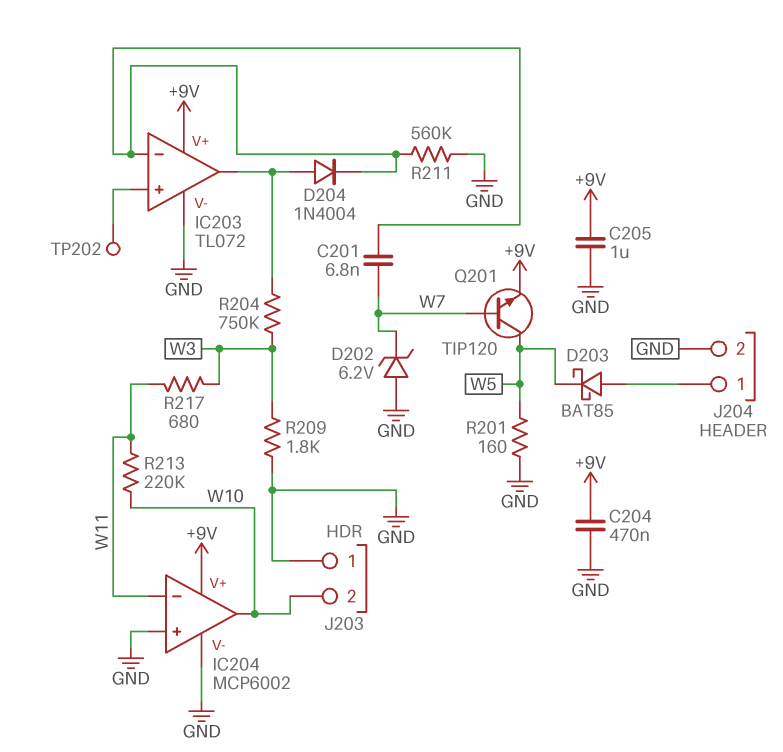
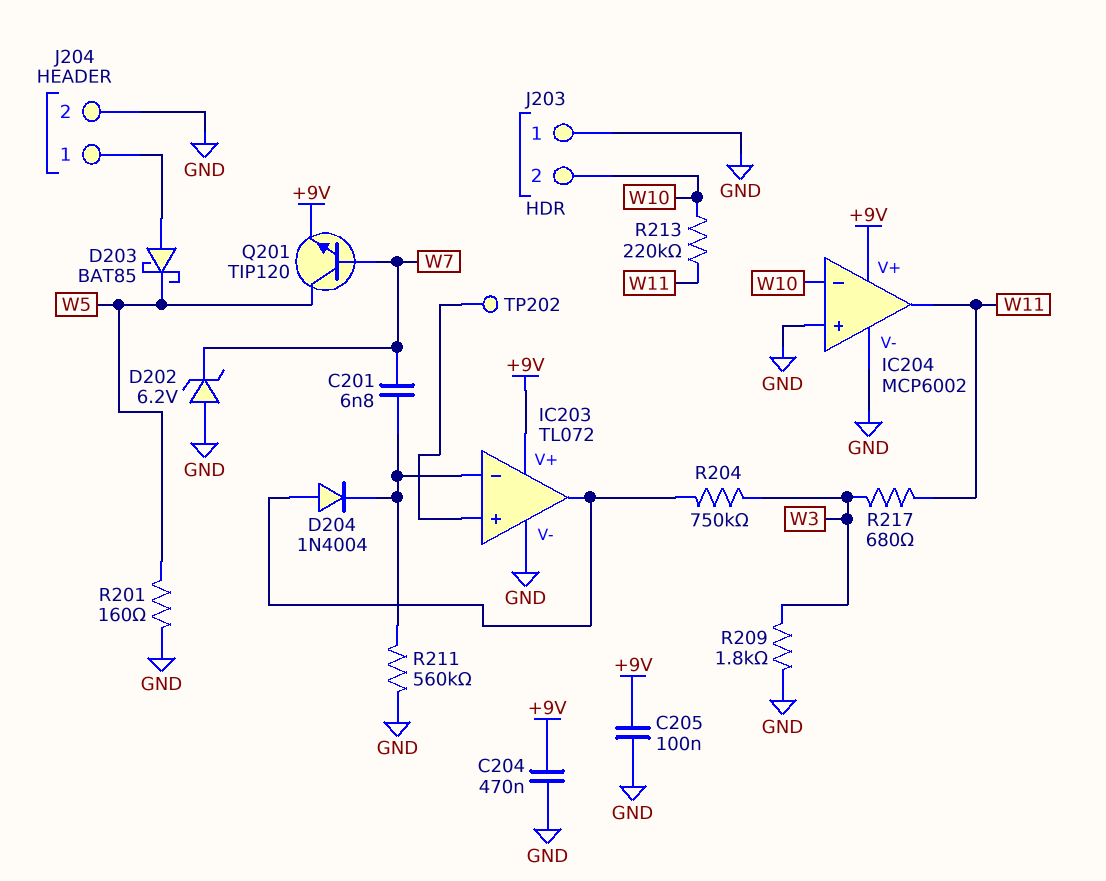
C205: 1uF (+9V, GND) -> 100nF (+9V, GND)
IC204 pin in-: W11 -> W10
IC204 pin out: W10 -> W11

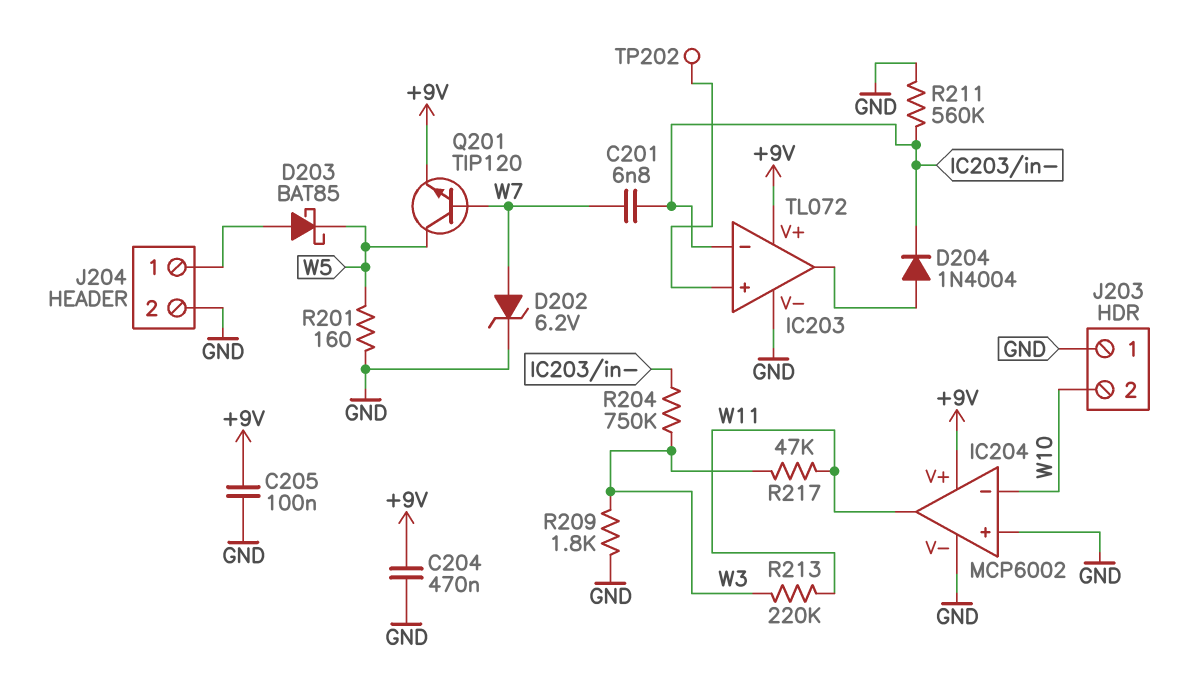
D202: zener 6.2V (A GND, K W7) -> zener 6.2V (A W7, K GND)
R204: 750k (IC203/out, W3) -> 750k (IC203/in-, W3)
R213: 220k (W10, W11) -> 220k (W3, W11)
R217: 680 (W3, W11) -> 47k (W3, W11)

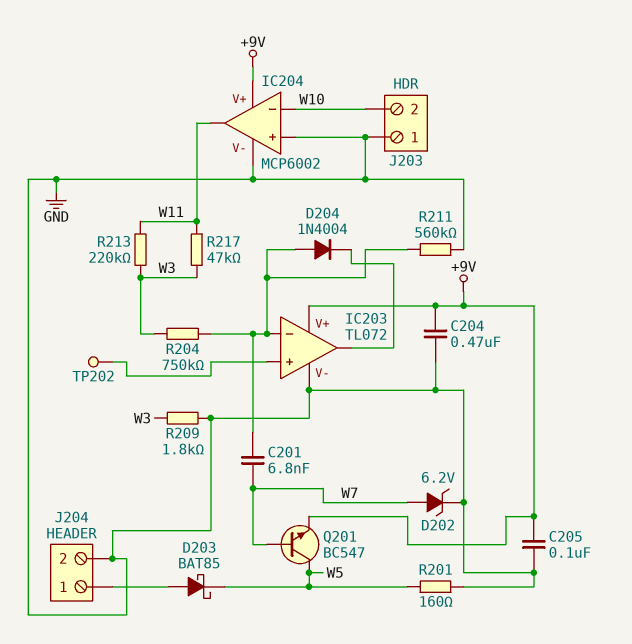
D204: diode 1N4004 (A IC203/out, K IC203/in-) -> diode 1N4004 (A IC203/in-, K IC203/out)
Q201: NPN TIP120 (B W7, C W5, E +9V) -> NPN BC547 (B W7, C W5, E +9V)

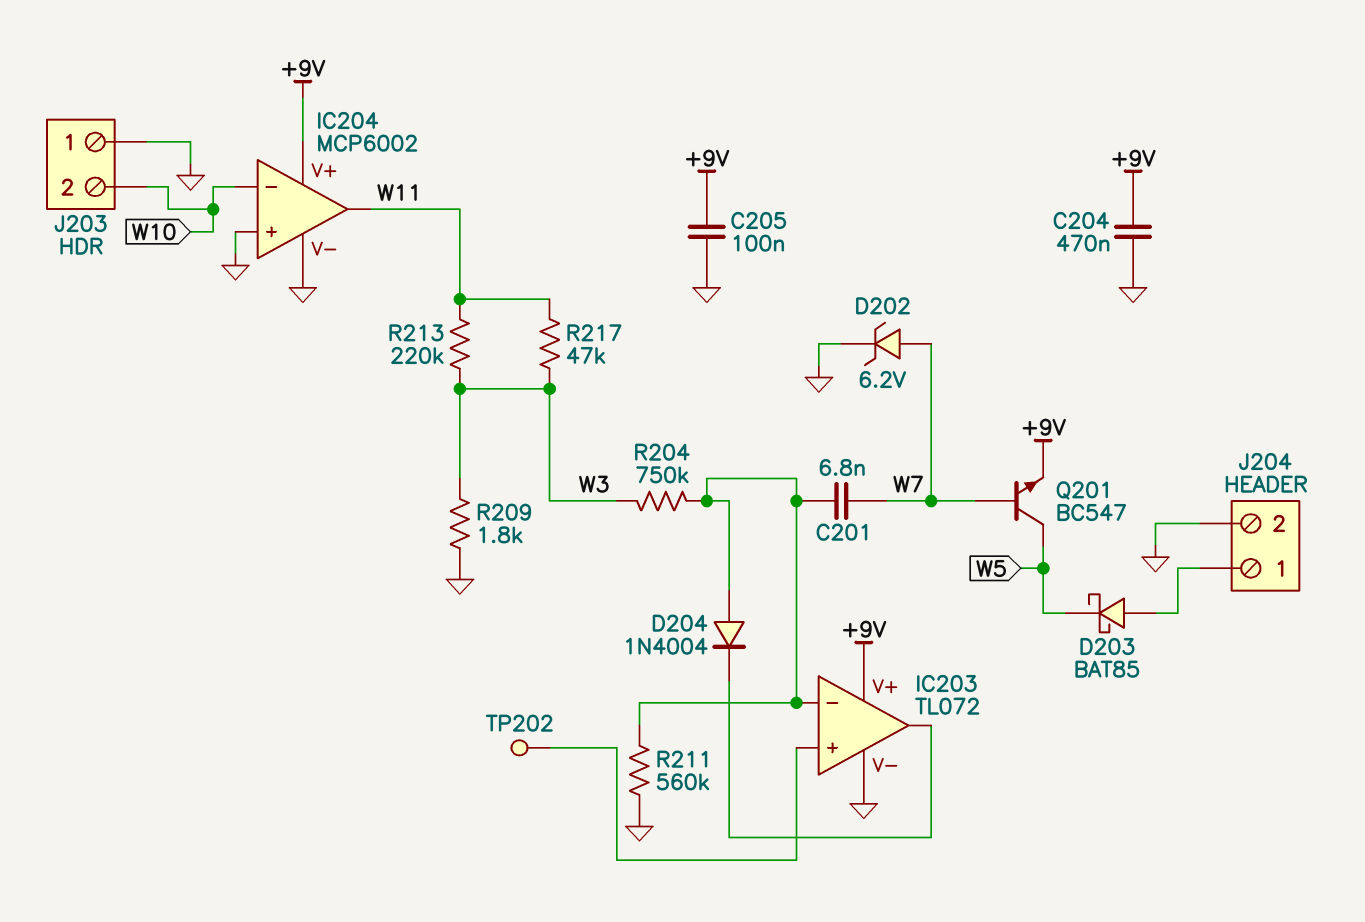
R201: 160 (GND, W5) -> none

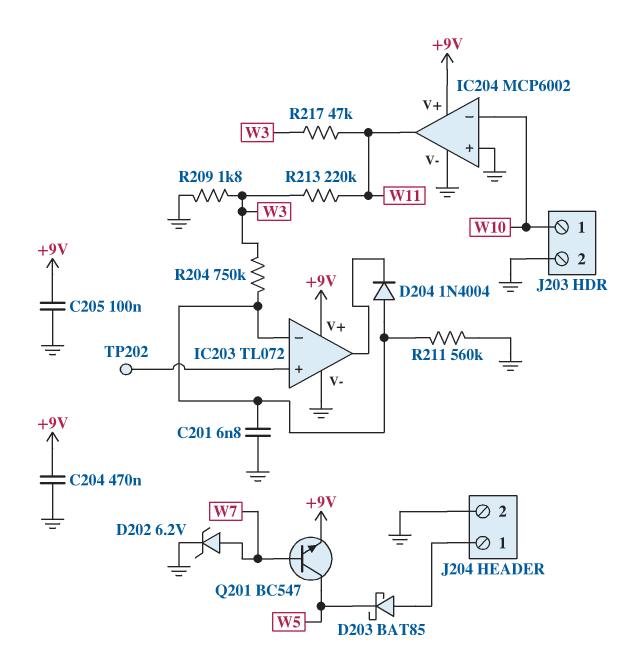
C201: 6.8nF (IC203/in-, W7) -> 6.8nF (GND, IC203/in-)
J203 pin 1: GND -> W10
J203 pin 2: W10 -> GND

